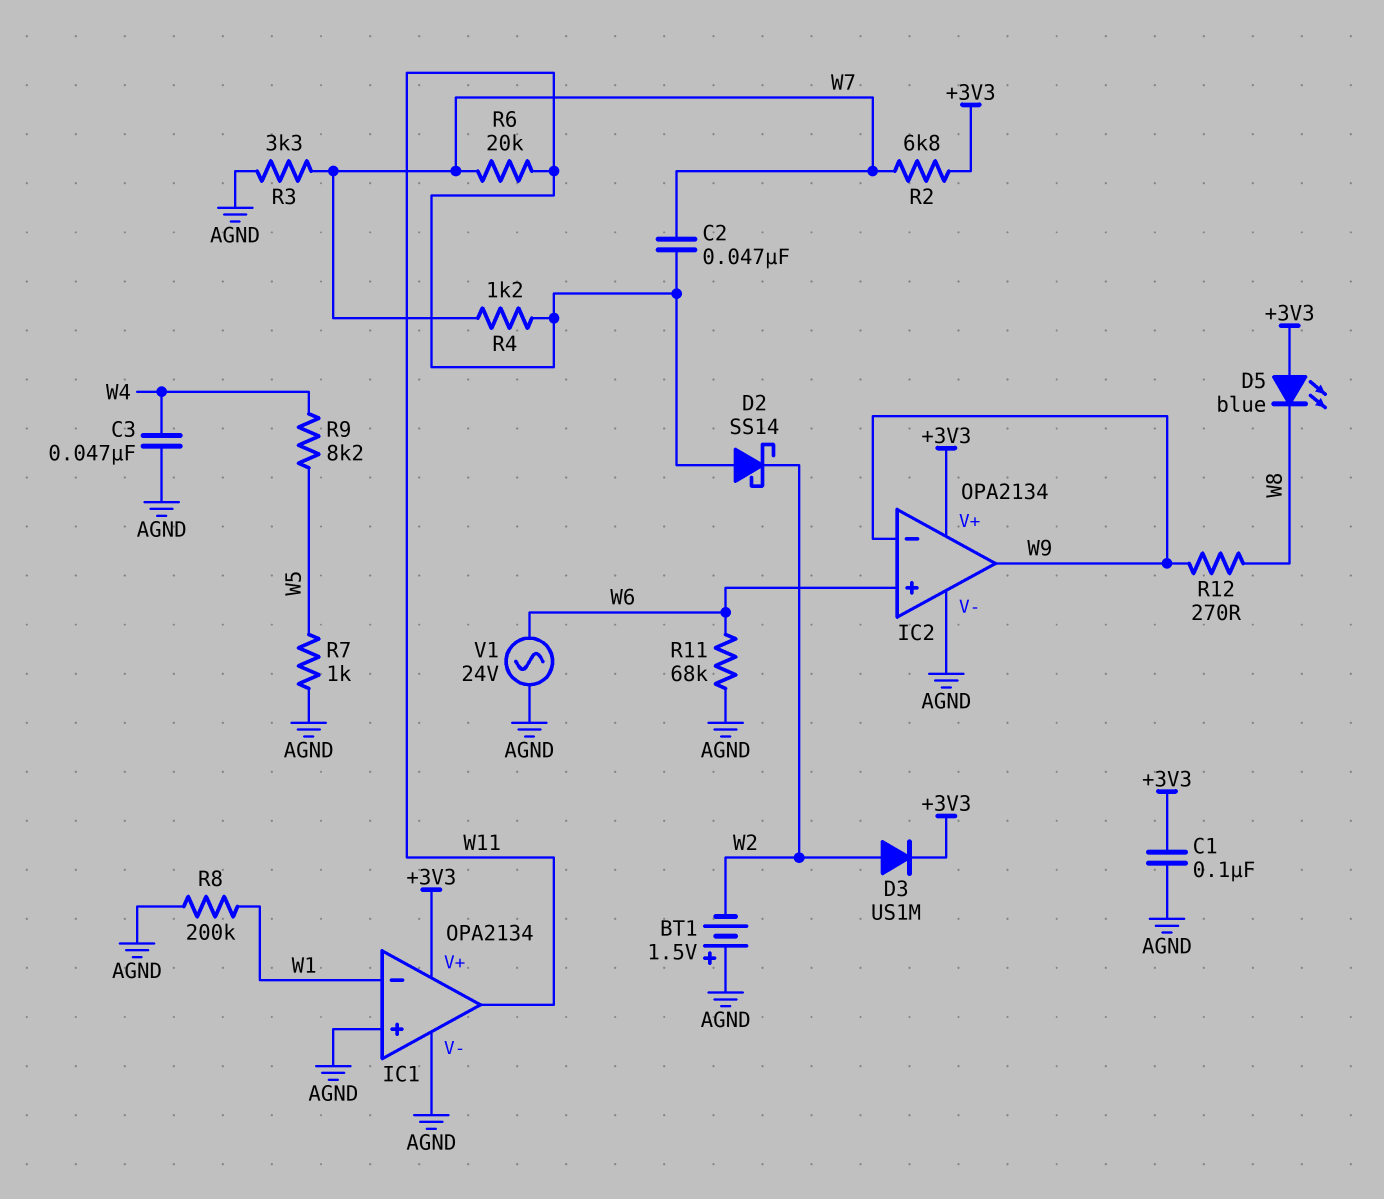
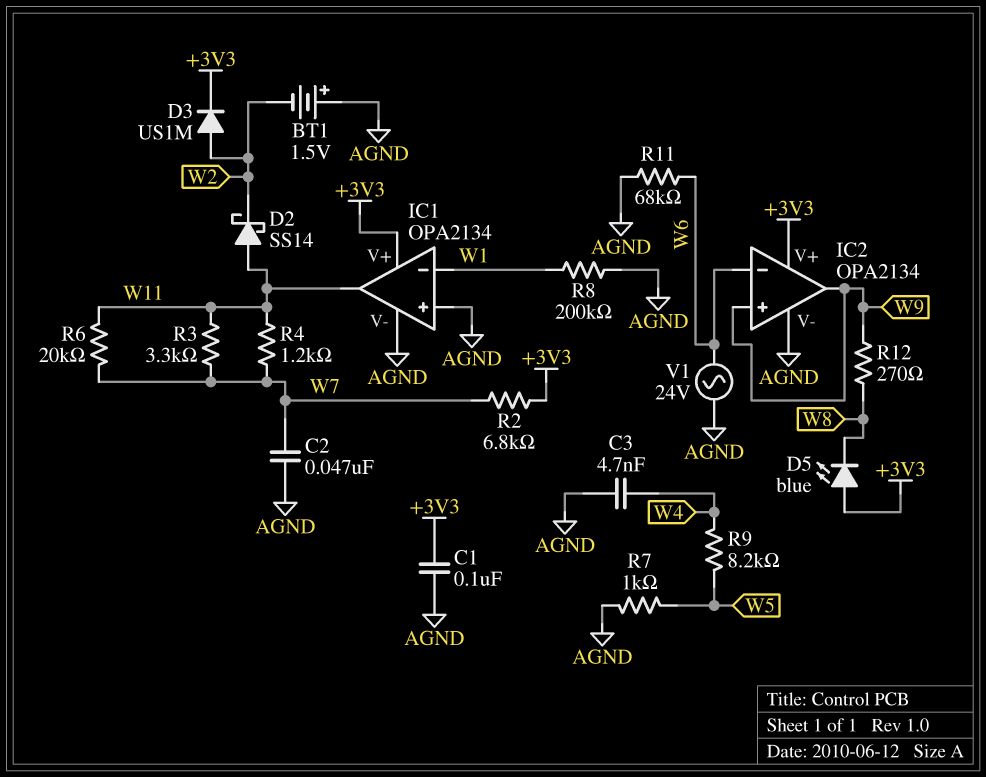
C2: 47nF (W7, W11) -> 47nF (AGND, W7)
C3: 47nF (AGND, W4) -> 4.7nF (AGND, W4)
IC2 pin in+: W6 -> W9
IC2 pin in-: W9 -> W6
R3: 3.3k (AGND, W7) -> 3.3k (W7, W11)

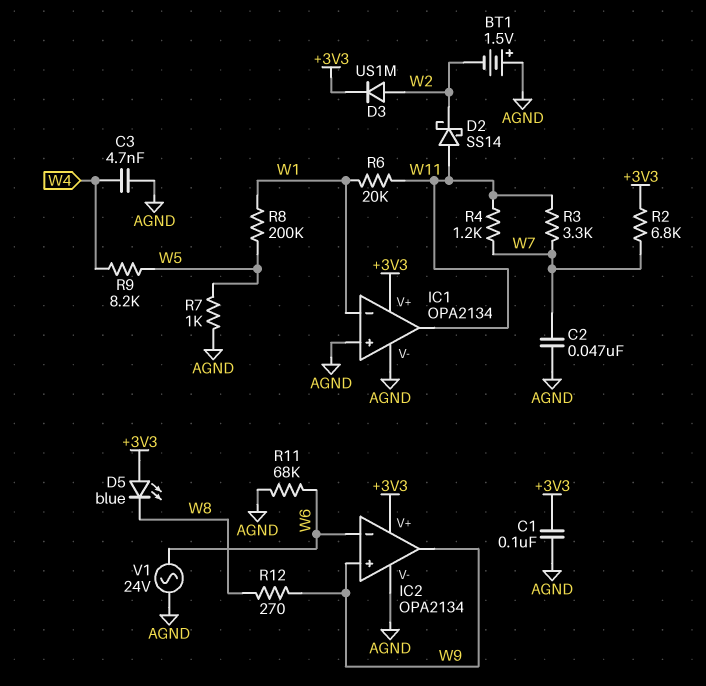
R6: 20k (W7, W11) -> 20k (W1, W11)
R8: 200k (AGND, W1) -> 200k (W1, W5)

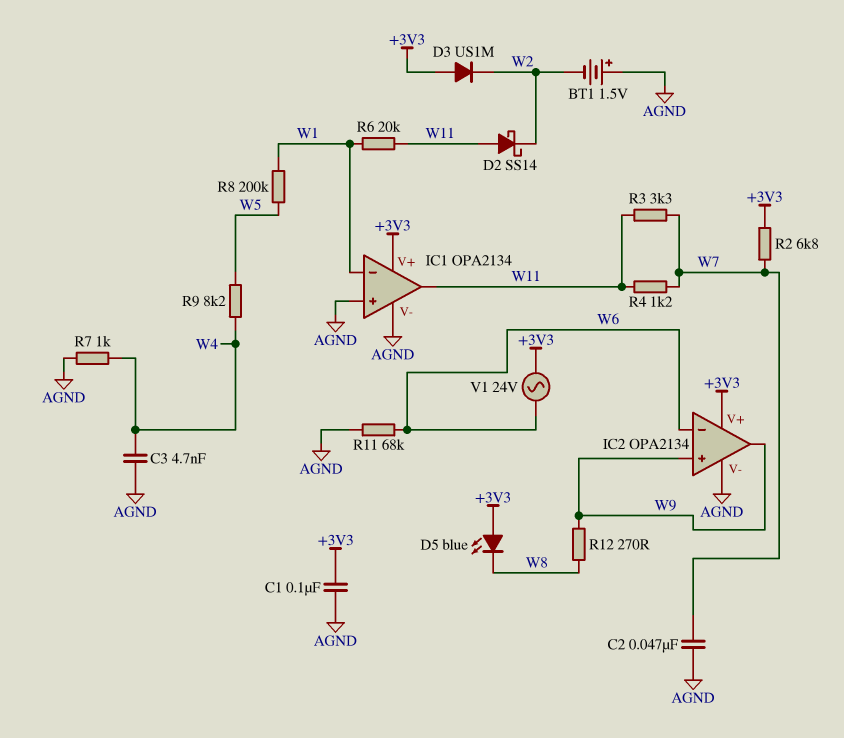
D3: diode US1M (A W2, K +3V3) -> diode US1M (A +3V3, K W2)
R7: 1k (AGND, W5) -> 1k (AGND, W4)
V1: AC 24V (AGND, W6) -> AC 24V (+3V3, W6)

